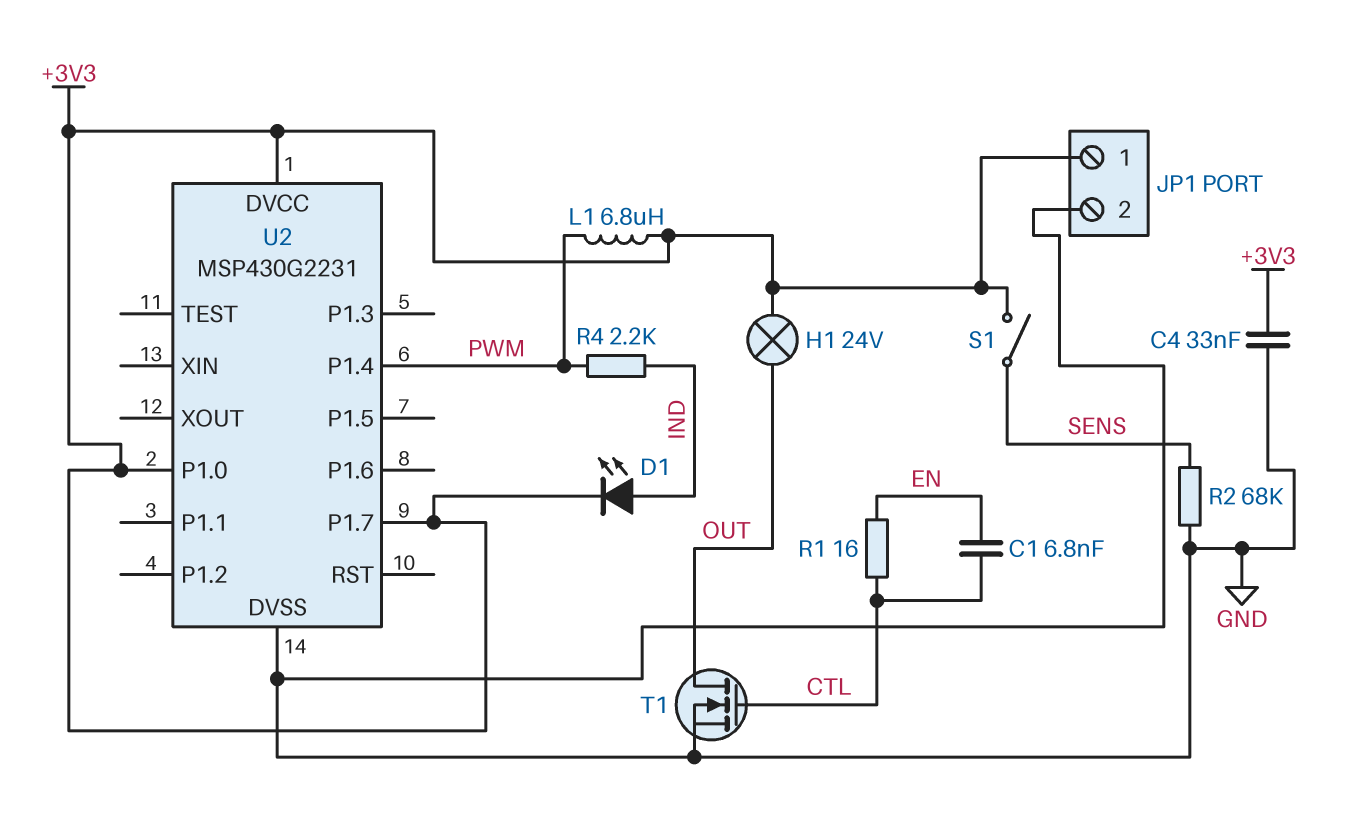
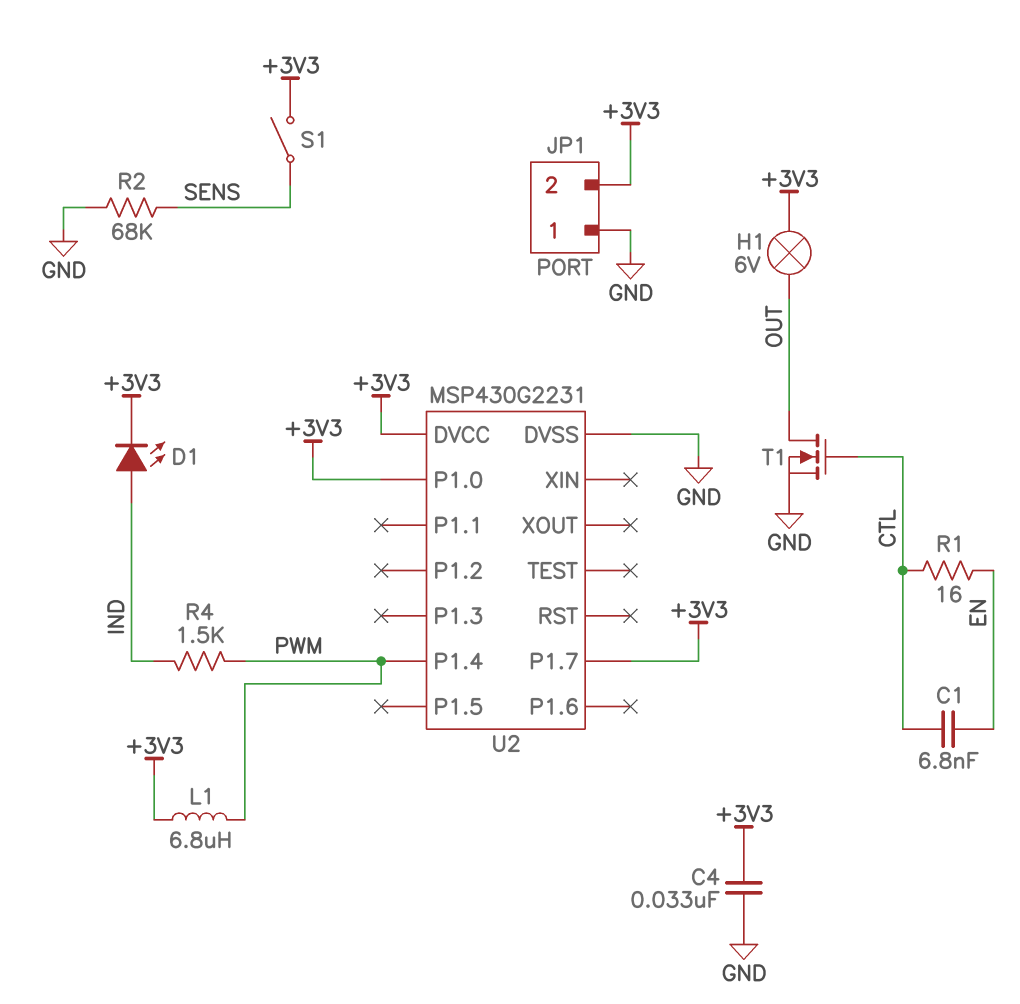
H1: lamp 24V (+3V3, OUT) -> lamp 6V (+3V3, OUT)
JP1 pin 1: +3V3 -> GND
JP1 pin 2: GND -> +3V3
R4: 2.2k (IND, PWM) -> 1.5k (IND, PWM)

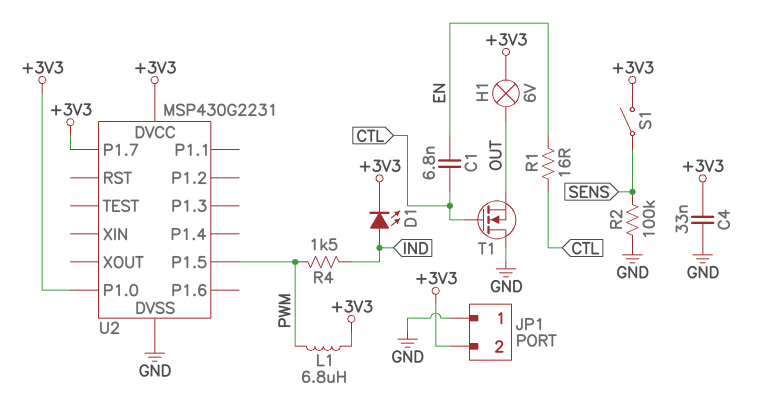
R2: 68k (GND, SENS) -> 100k (GND, SENS)
T1: NMOS (G CTL, D OUT, S GND) -> NMOS (G CTL, D GND, S OUT)
U2 pin P1.4: PWM -> none
U2 pin P1.5: none -> PWM

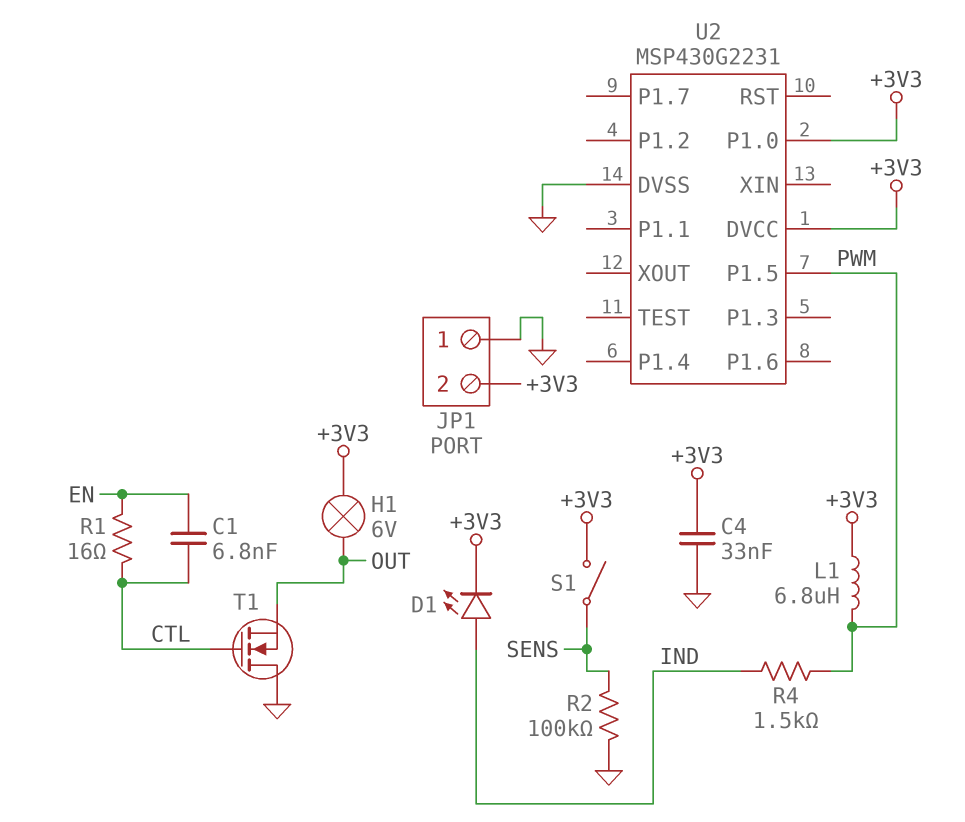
U2 pin P1.7: +3V3 -> none

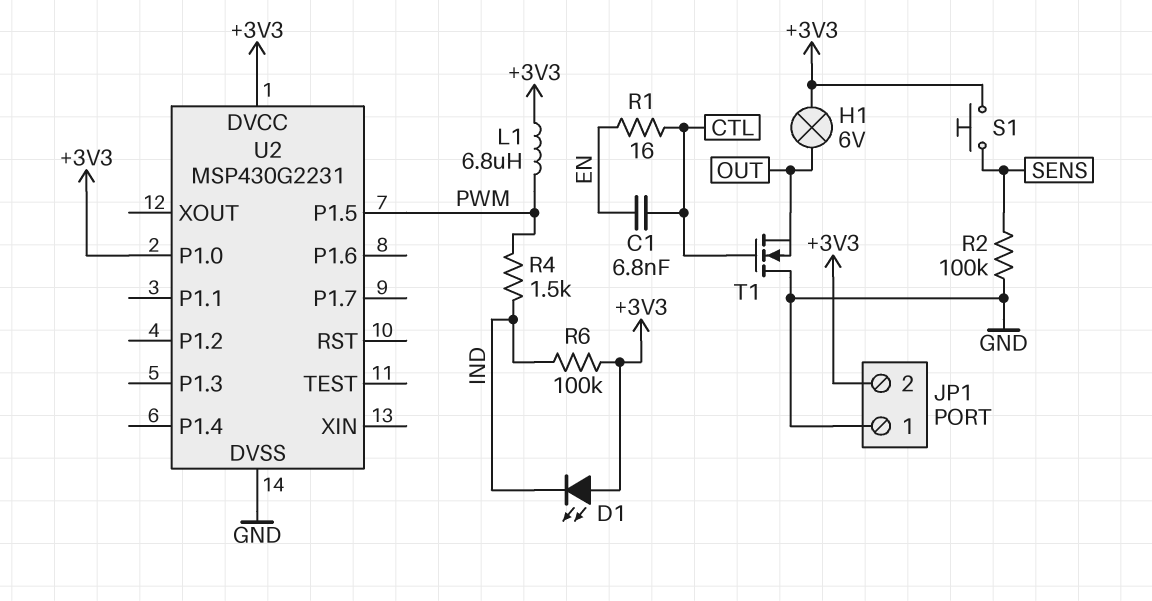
C4: 33nF (+3V3, GND) -> none
D1: LED (A IND, K +3V3) -> LED (A +3V3, K IND)
R6: none -> 100k (+3V3, IND)
S1: switch (+3V3, SENS) -> button (+3V3, SENS)

